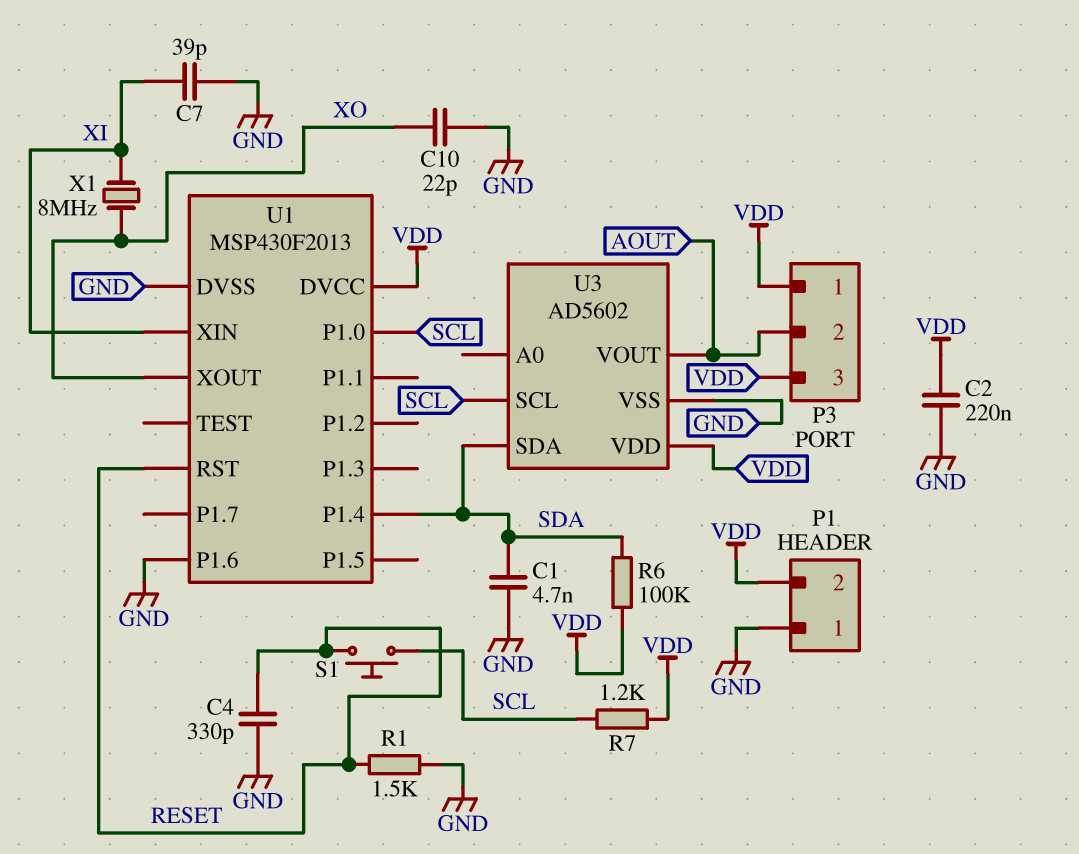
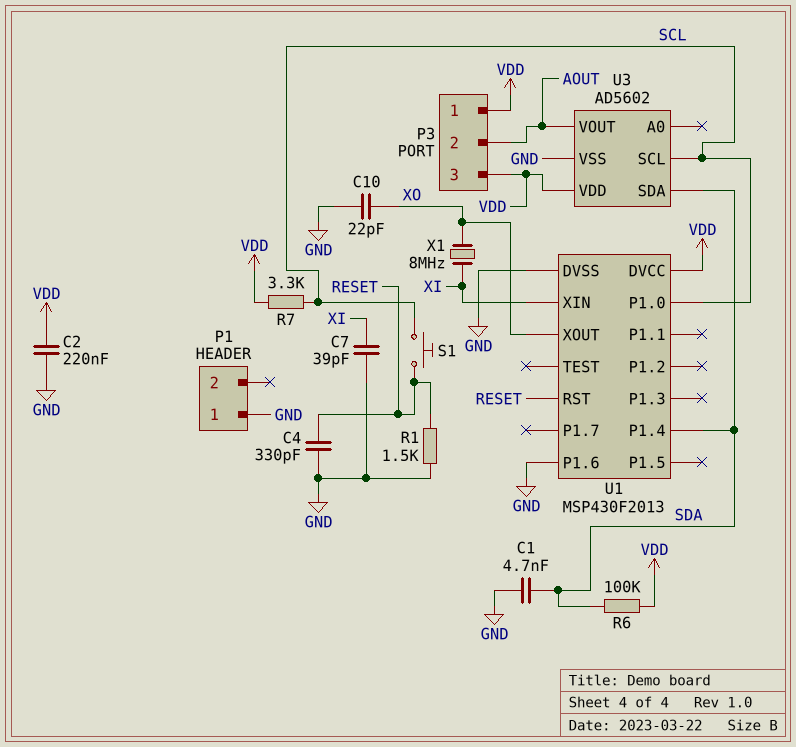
P1 pin 2: VDD -> none
R7: 1.2k (SCL, VDD) -> 3.3k (SCL, VDD)

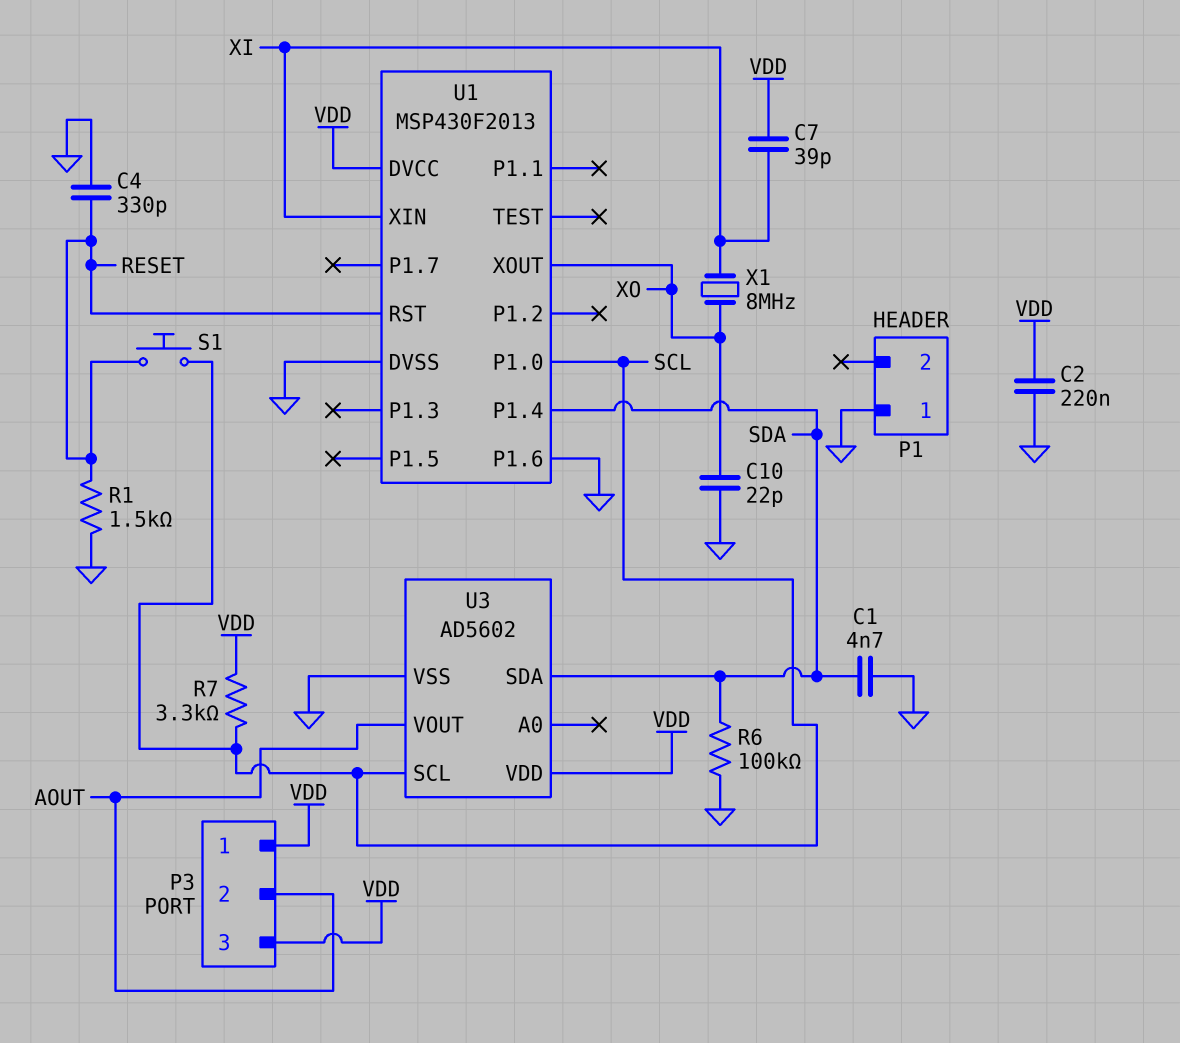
C7: 39pF (GND, XI) -> 39pF (VDD, XI)
R6: 100k (SDA, VDD) -> 100k (GND, SDA)

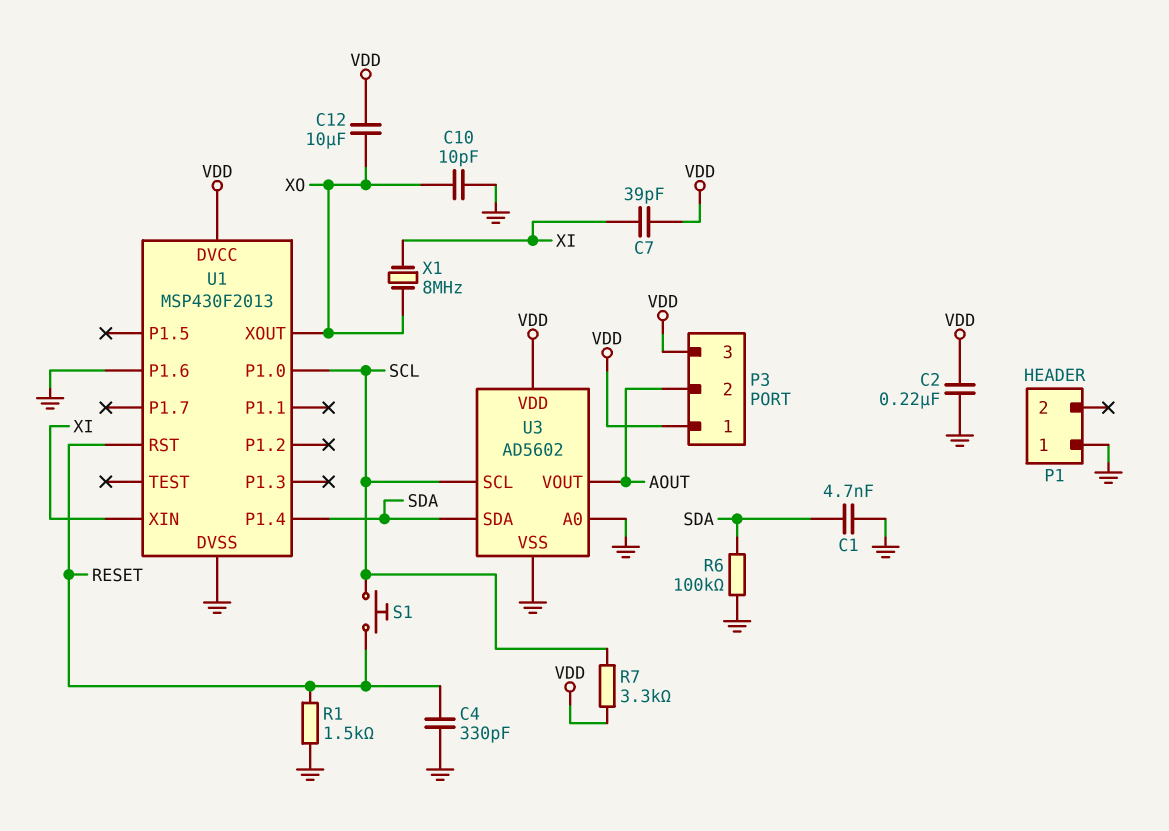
C10: 22pF (GND, XO) -> 10pF (GND, XO)
C12: none -> 10uF (VDD, XO)
U3 pin A0: none -> GND

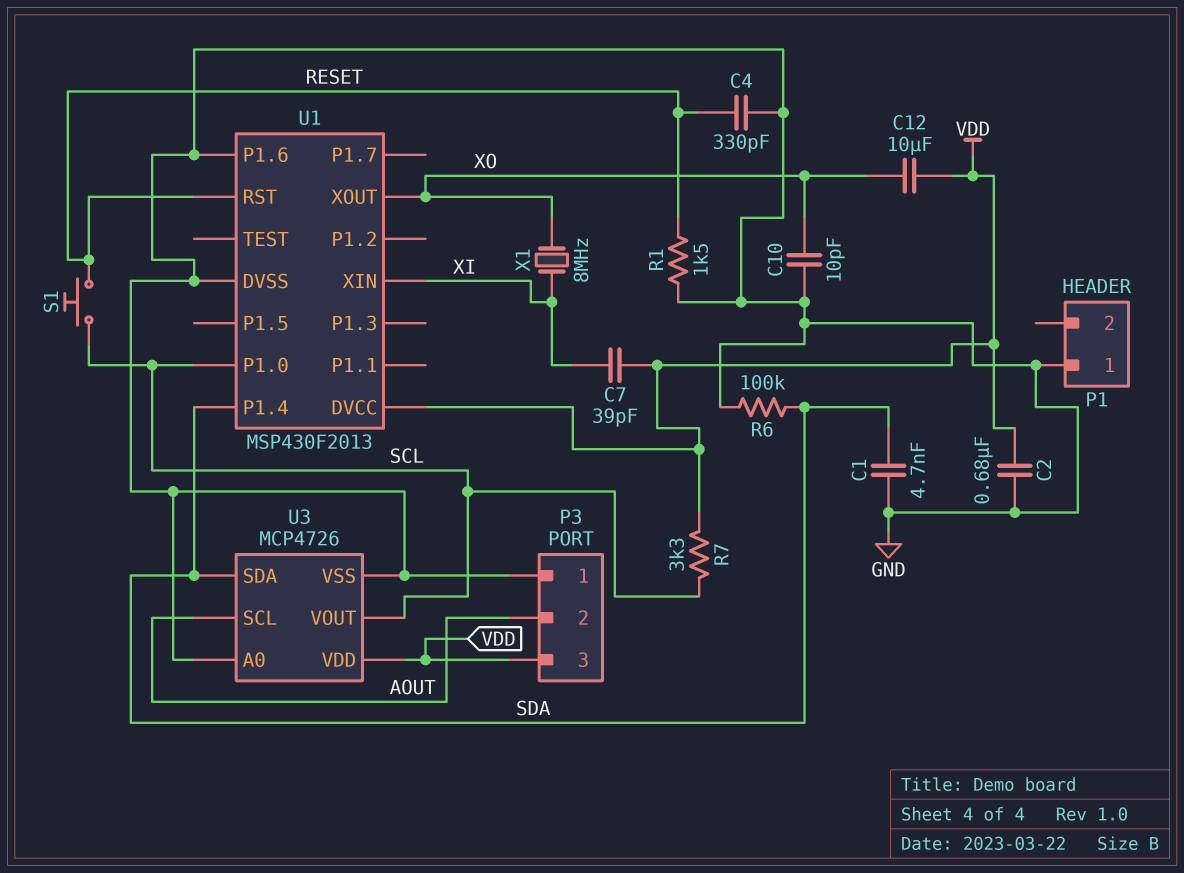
C2: 220nF (GND, VDD) -> 680nF (GND, VDD)
P3 pin 1: VDD -> GND
U3: AD5602 -> MCP4726
U3 pin SCL: SCL -> AOUT
U3 pin VOUT: AOUT -> SCL

